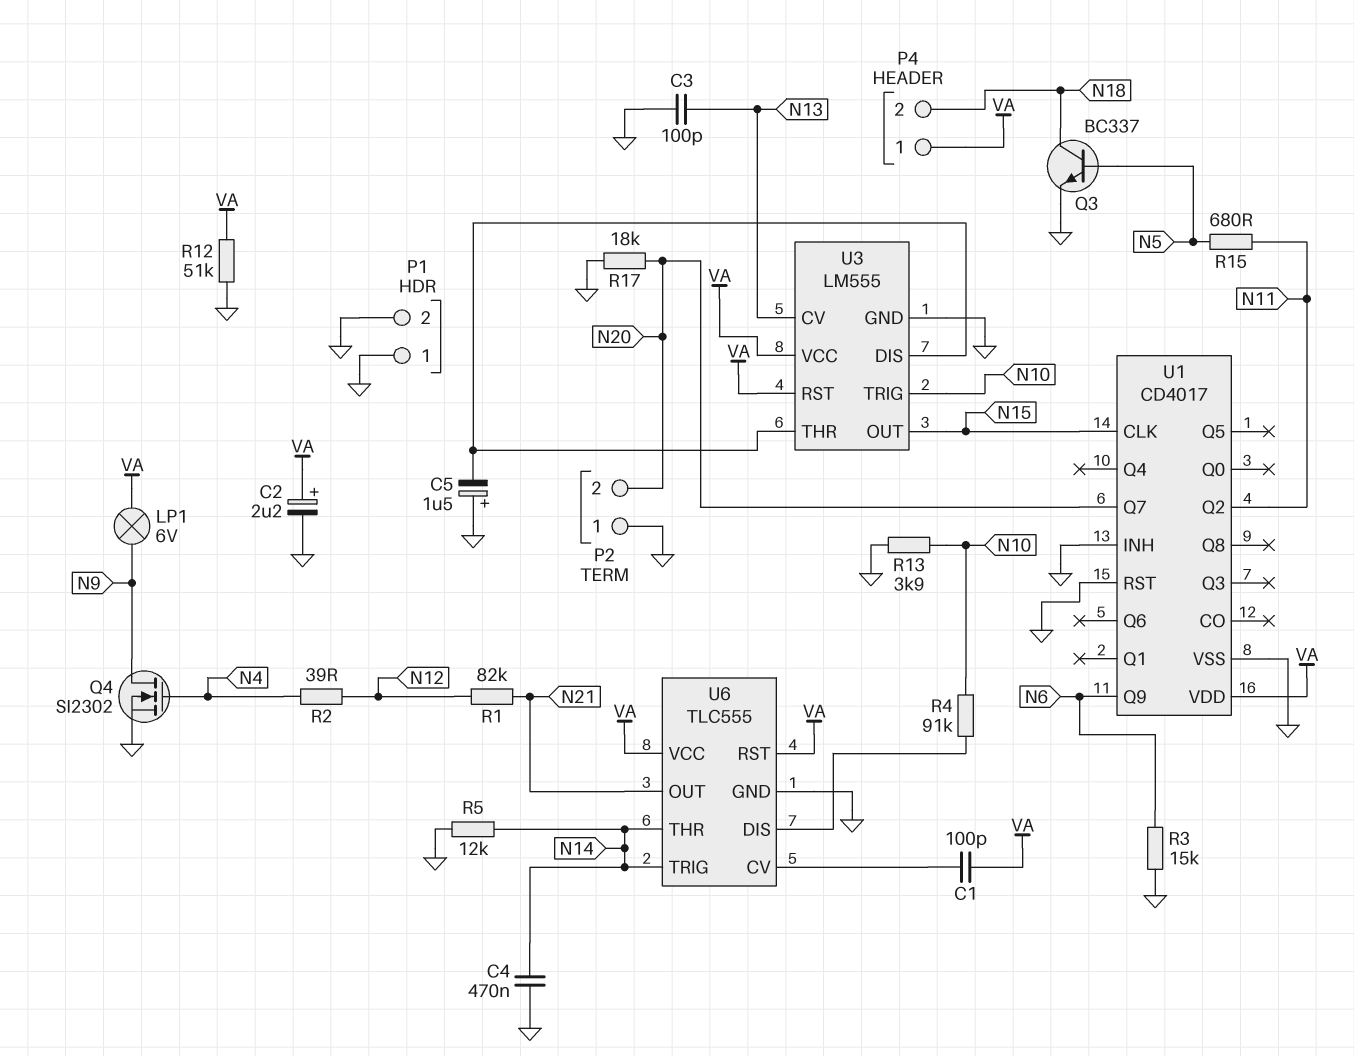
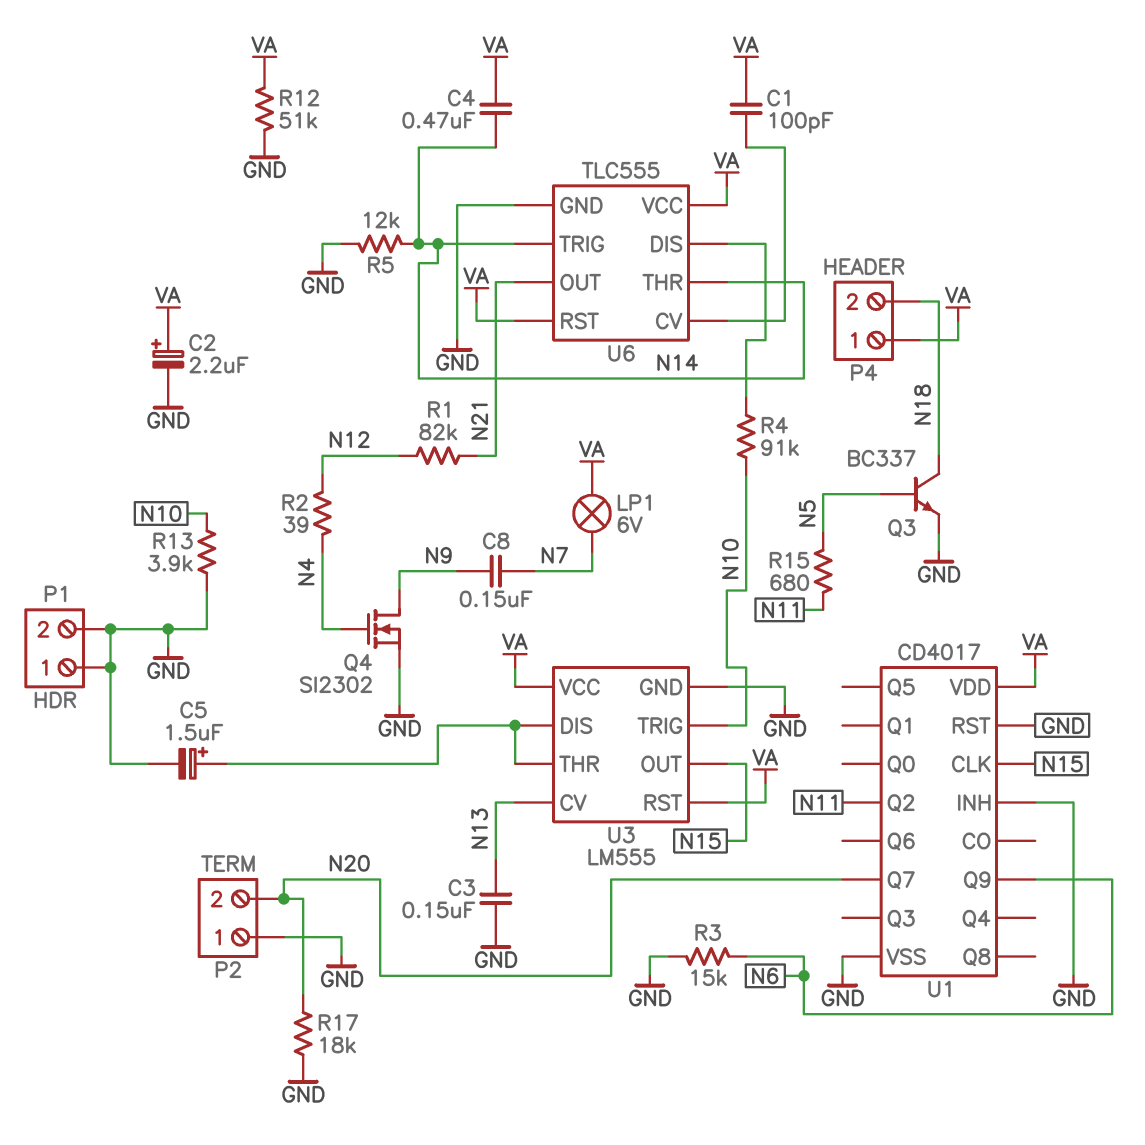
C3: 100pF (GND, N13) -> 150nF (GND, N13)
C4: 470nF (GND, N14) -> 470nF (N14, VA)
C5: 1.5uF (plus GND, minus U3/DIS) -> 1.5uF (plus U3/DIS, minus GND)
C8: none -> 150nF (N7, N9)
LP1: lamp 6V (N9, VA) -> lamp 6V (N7, VA)

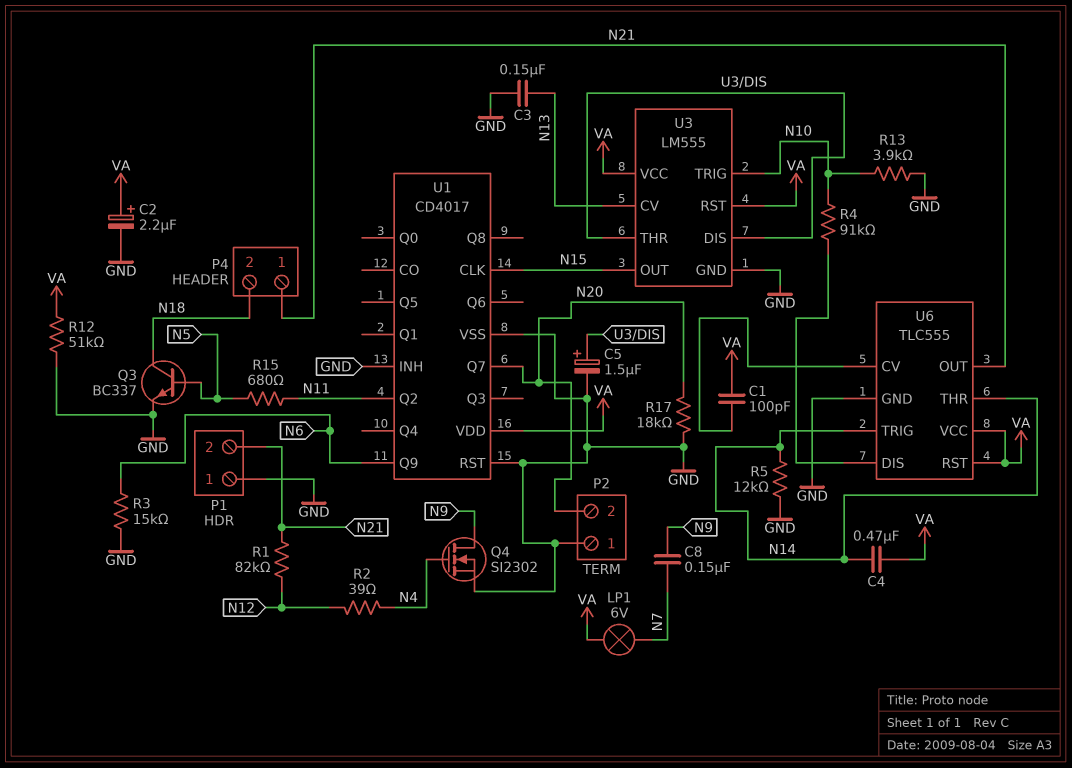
P1 pin 2: GND -> N21
P4 pin 1: VA -> N21

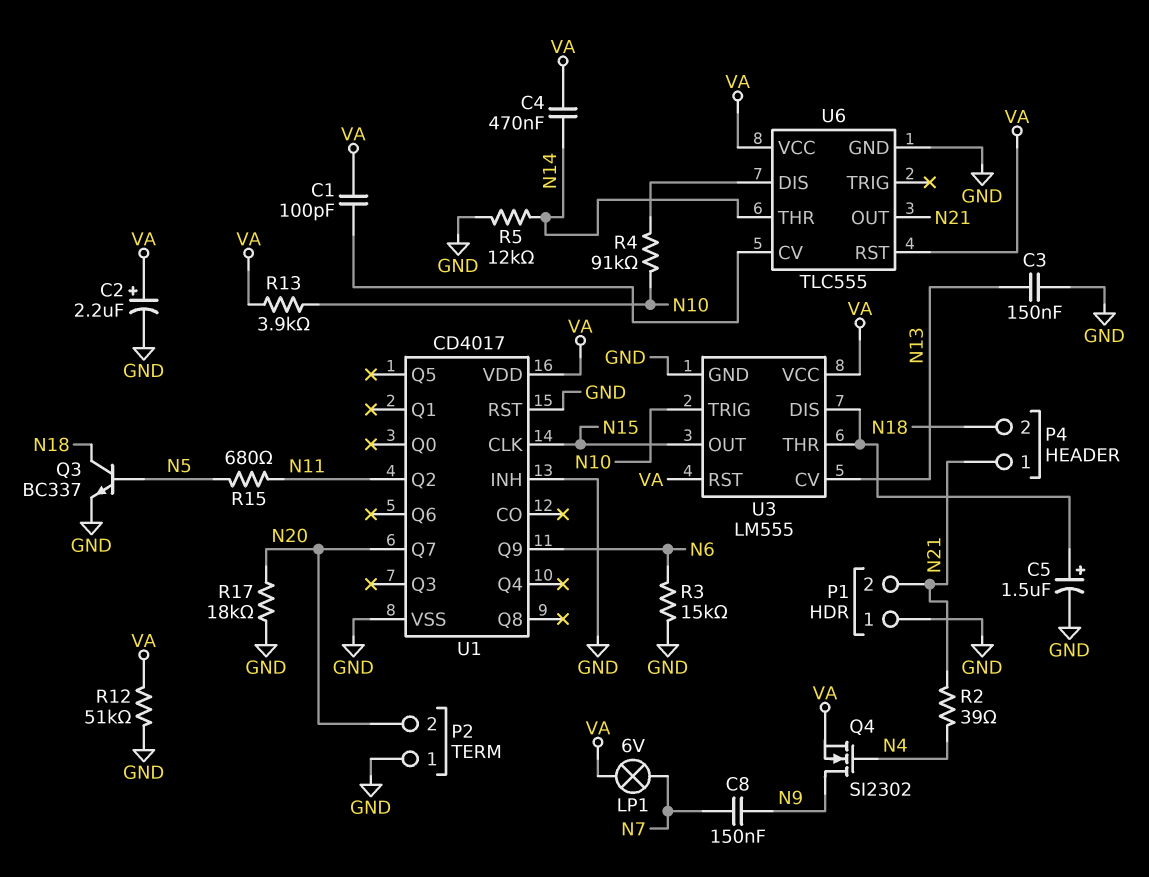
Q4: NMOS SI2302 (G N4, D N9, S GND) -> NMOS SI2302 (G N4, D N9, S VA)
R1: 82k (N12, N21) -> none
R2: 39 (N4, N12) -> 39 (N4, N21)
R13: 3.9k (GND, N10) -> 3.9k (N10, VA)
U6 pin TRIG: N14 -> none

